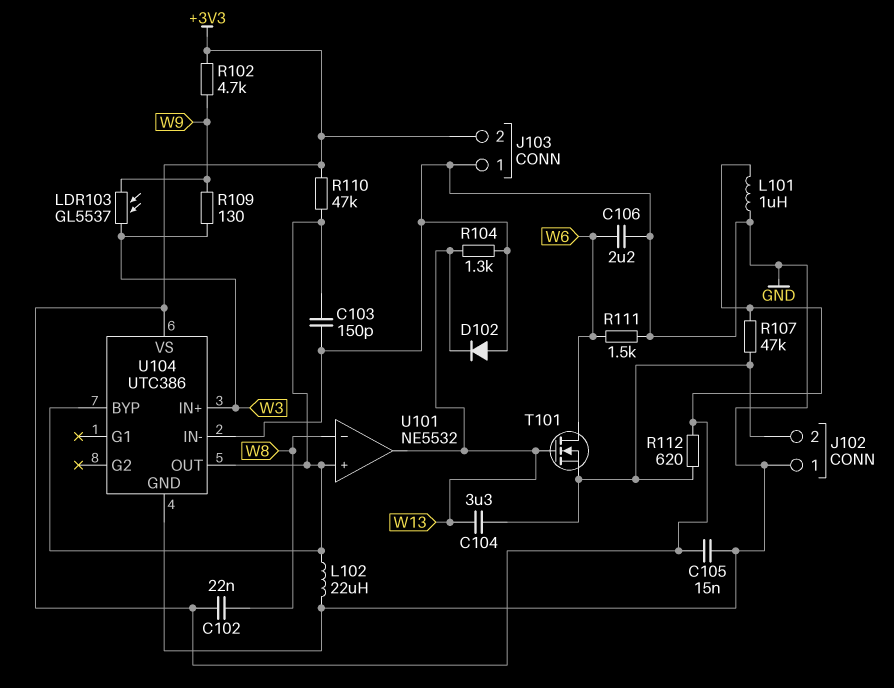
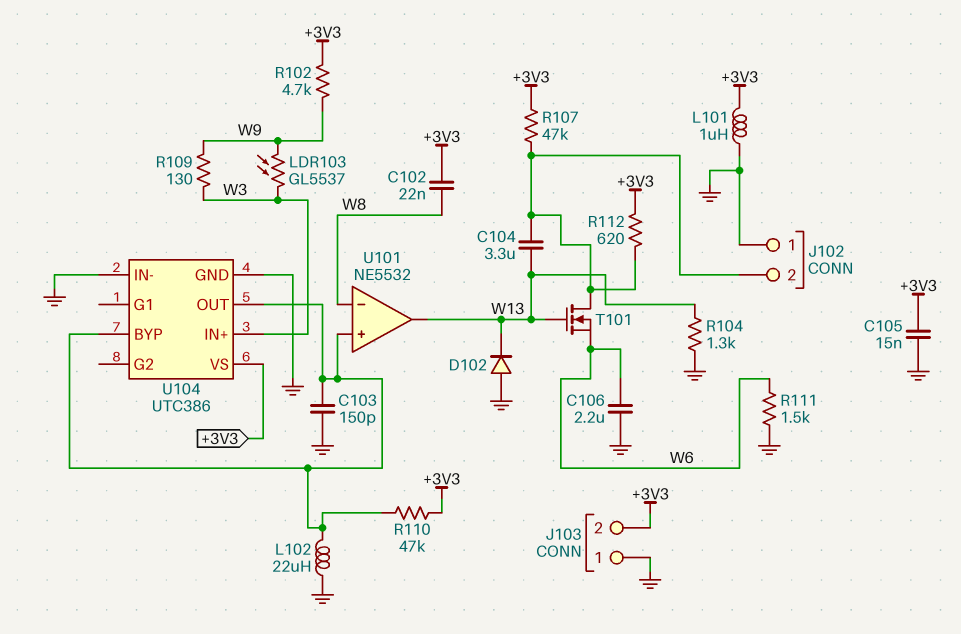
T101: NMOS (G W13, D W6, S J102/2) -> NMOS (G W13, D J102/2, S W6)

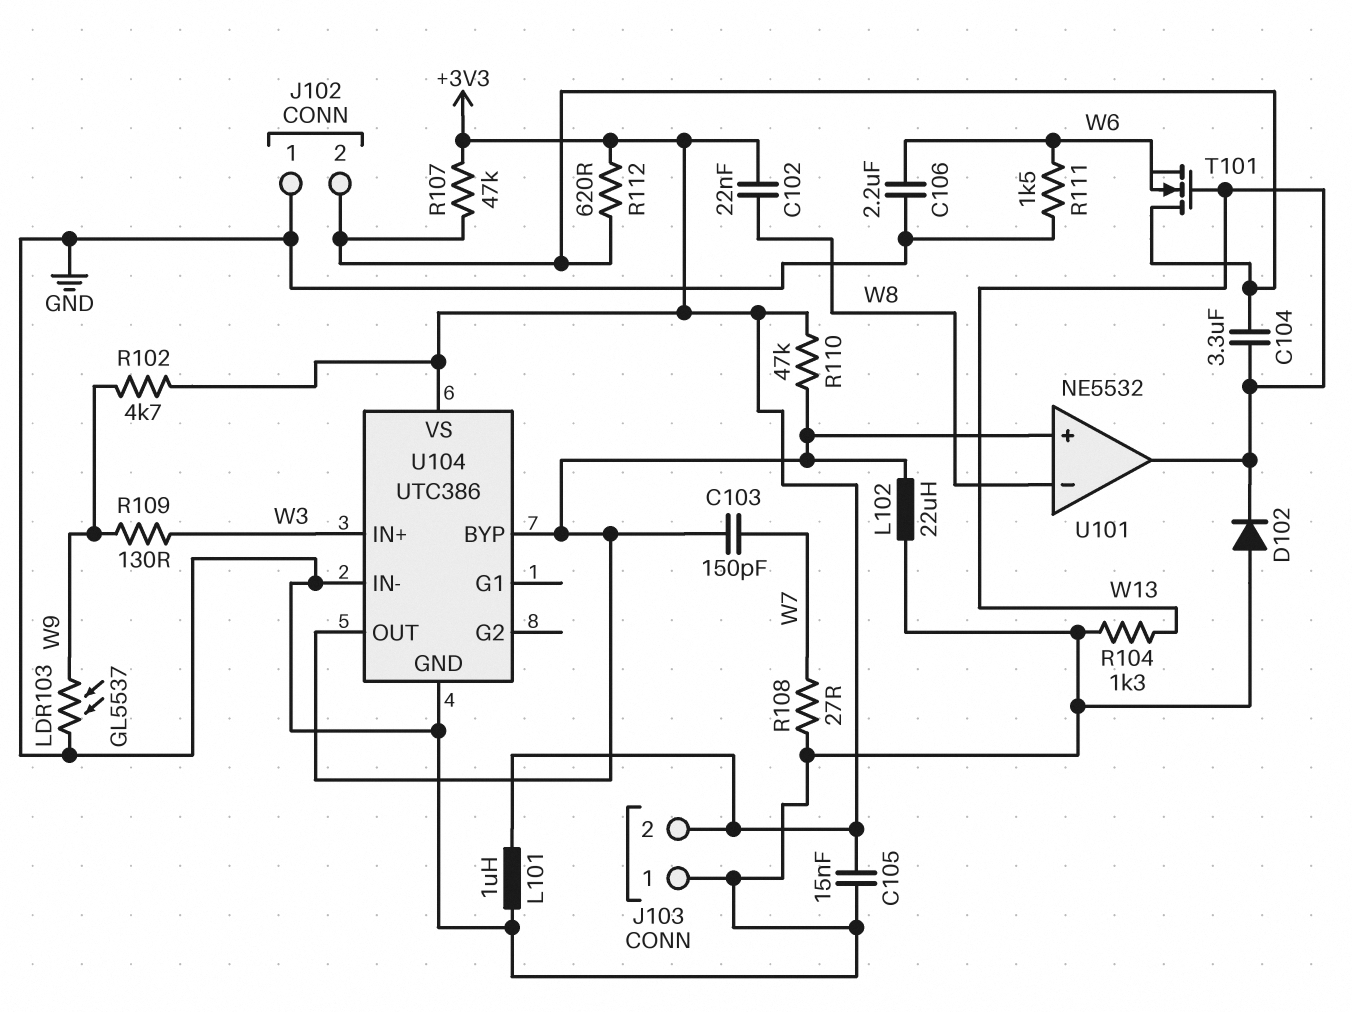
C103: 150pF (GND, U101/in+) -> 150pF (U101/in+, W7)
LDR103: GL5537 (W3, W9) -> GL5537 (GND, W9)
R108: none -> 27 (GND, W7)

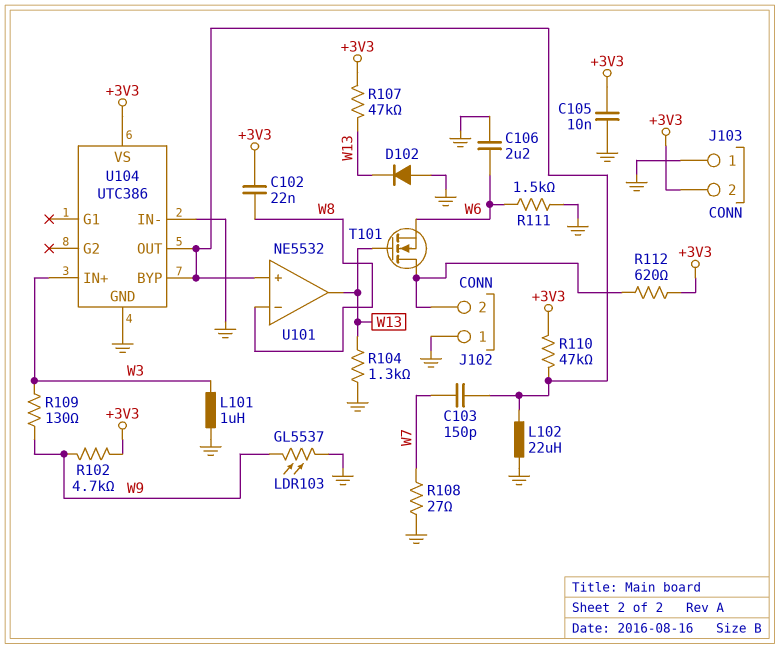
C104: 3.3uF (J102/2, W13) -> none
C105: 15nF (+3V3, GND) -> 10nF (+3V3, GND)
L101: 1uH (+3V3, GND) -> 1uH (GND, W3)
R107: 47k (+3V3, J102/2) -> 47k (+3V3, W13)

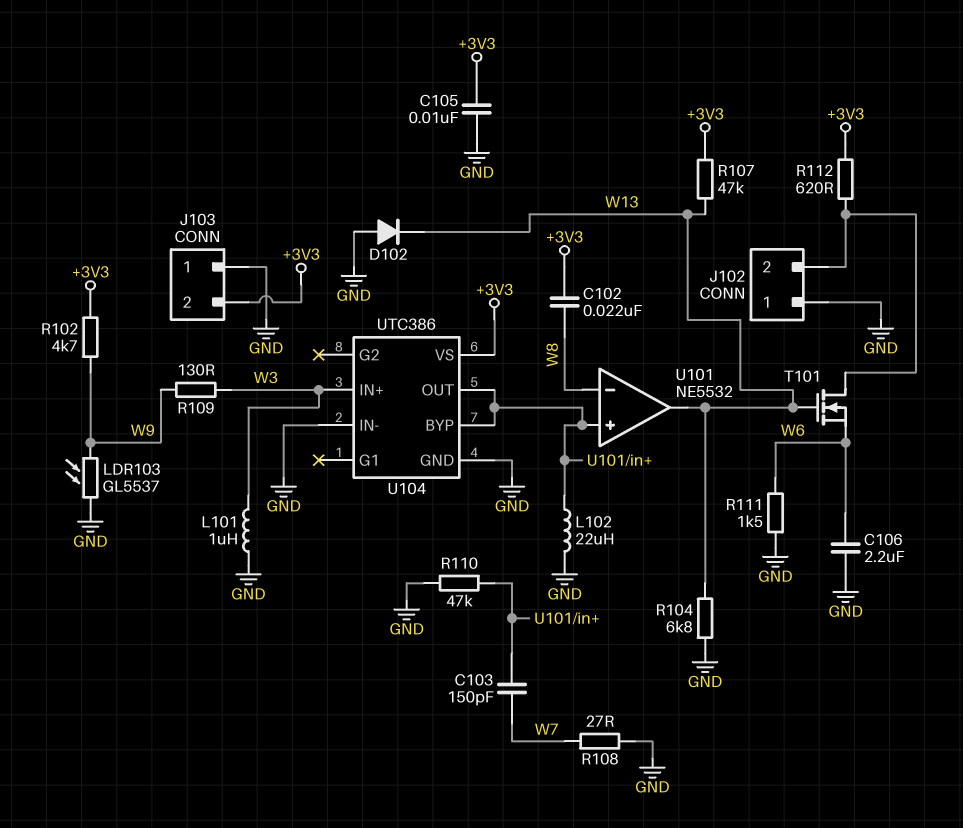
R104: 1.3k (GND, W13) -> 6.8k (GND, W13)
R110: 47k (+3V3, U101/in+) -> 47k (GND, U101/in+)

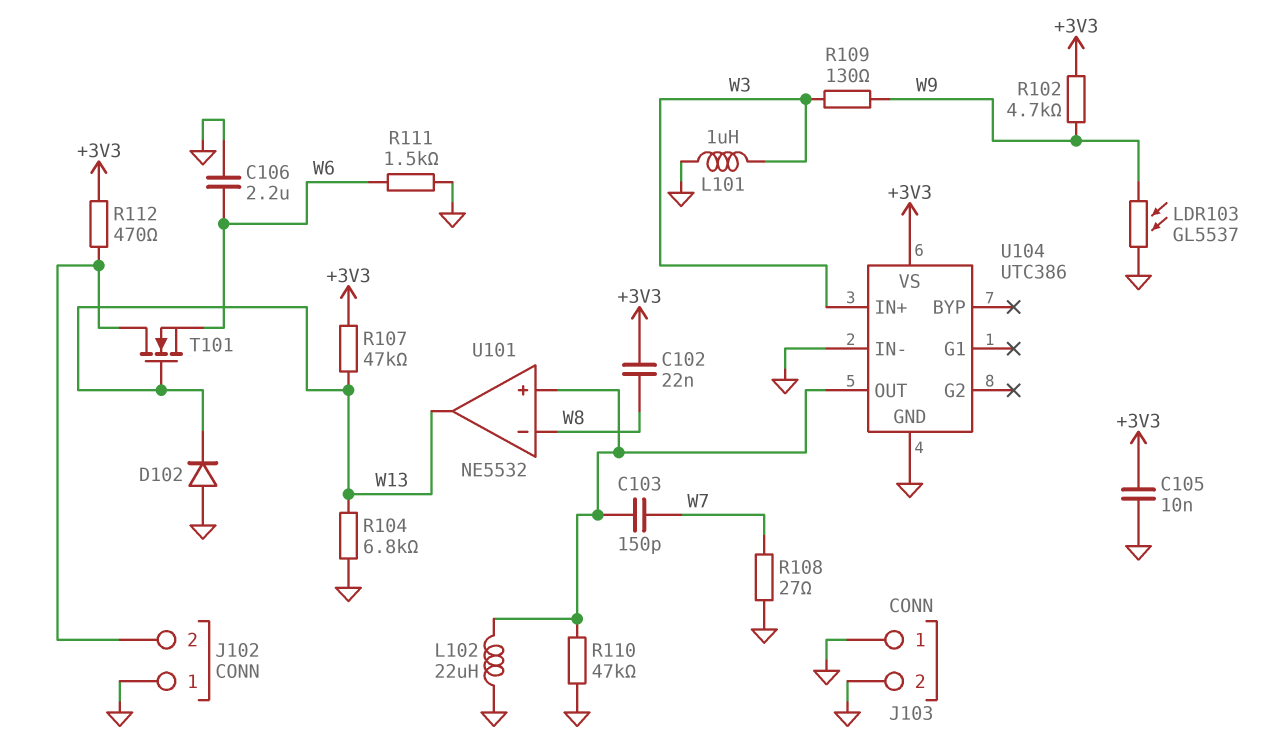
J103 pin 2: +3V3 -> GND
R112: 620 (+3V3, J102/2) -> 470 (+3V3, J102/2)
U104 pin BYP: U101/in+ -> none

